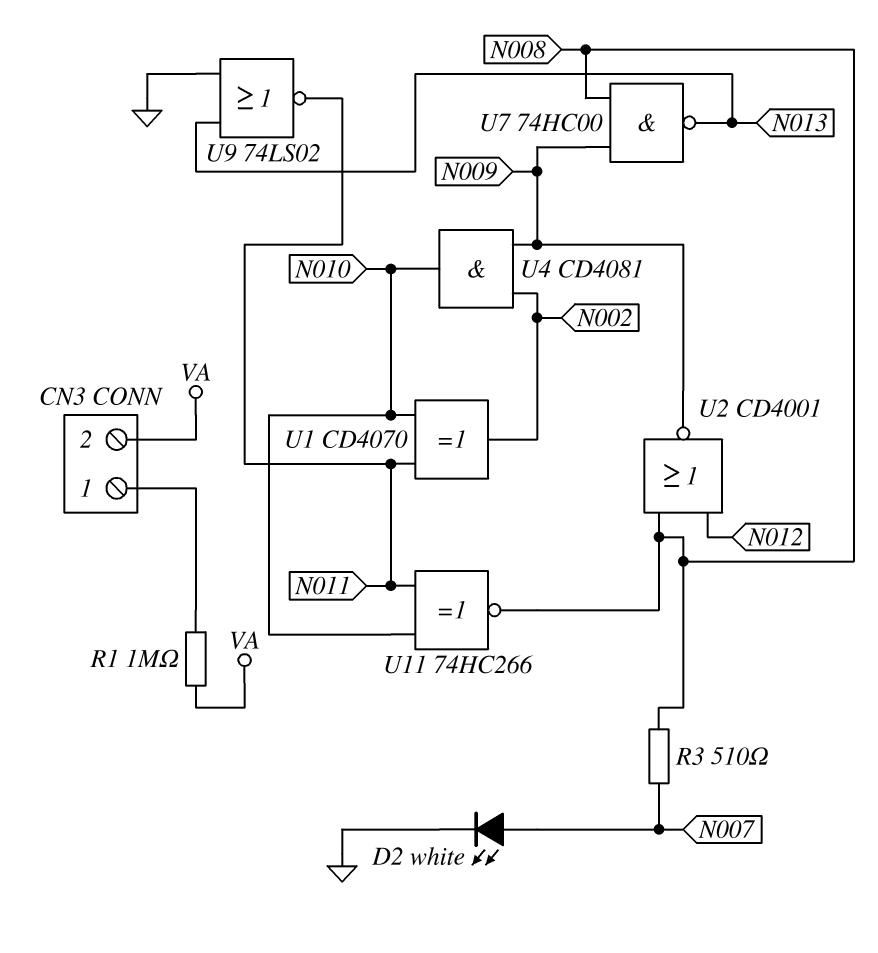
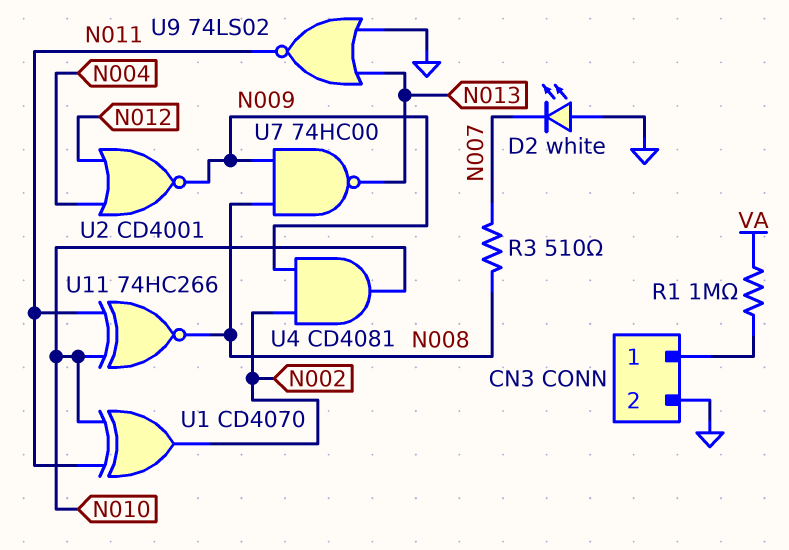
CN3 pin 2: VA -> GND
D2: LED white (A N007, K GND) -> LED white (A GND, K N007)
U2: NOR CD4001 (in N008, in N012, out N009) -> NOR CD4001 (in N004, in N012, out N009)

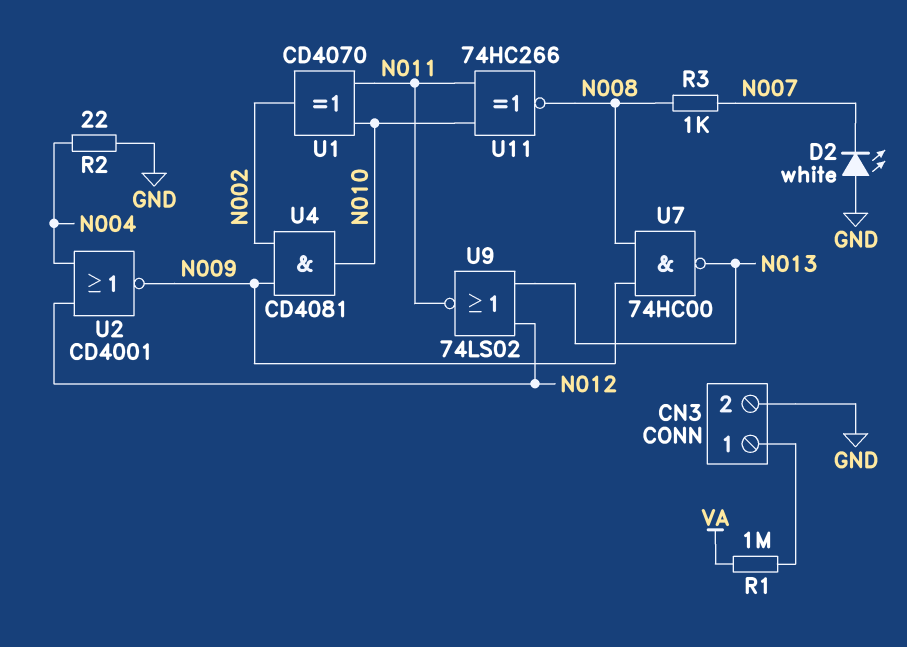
R2: none -> 22 (GND, N004)
R3: 510 (N007, N008) -> 1k (N007, N008)
U9: NOR 74LS02 (in GND, in N013, out N011) -> NOR 74LS02 (in N012, in N013, out N011)

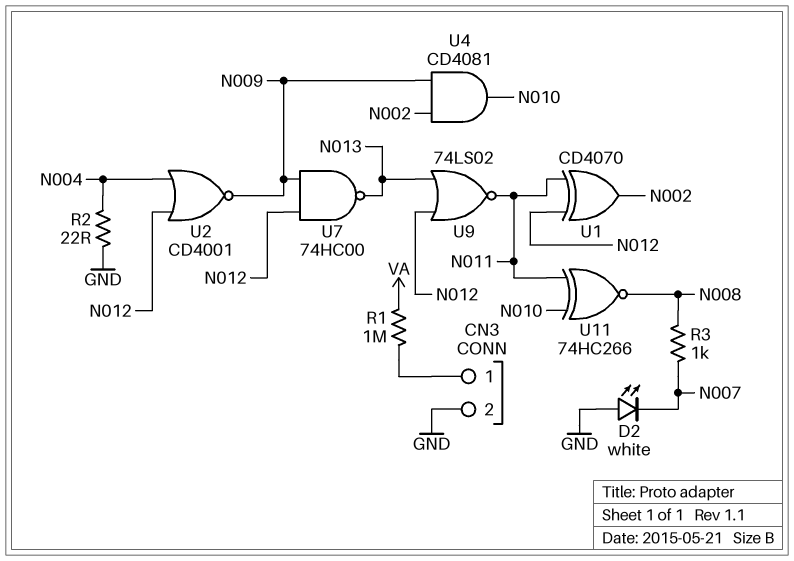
U1: XOR CD4070 (in N010, in N011, out N002) -> XOR CD4070 (in N011, in N012, out N002)
U7: NAND 74HC00 (in N008, in N009, out N013) -> NAND 74HC00 (in N009, in N012, out N013)

